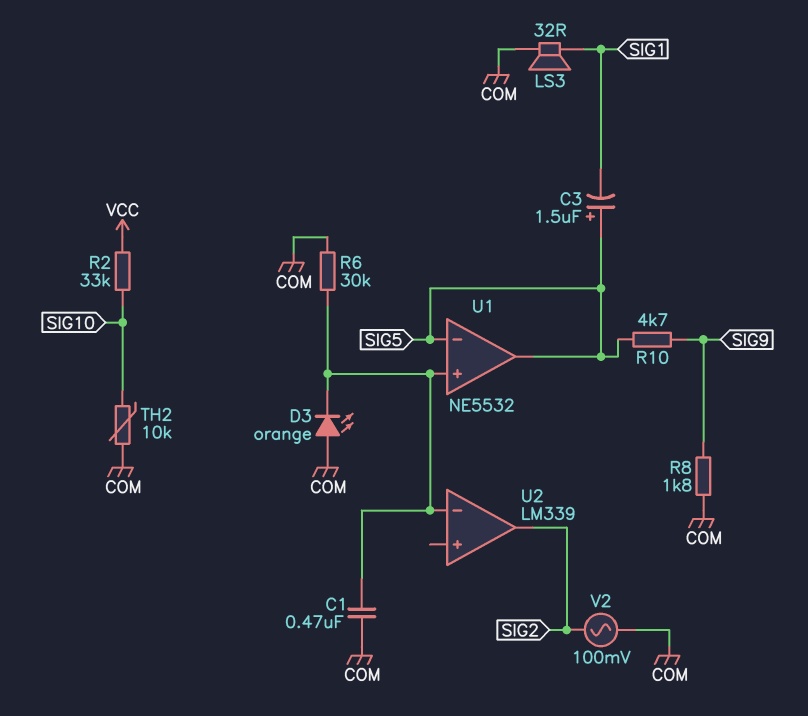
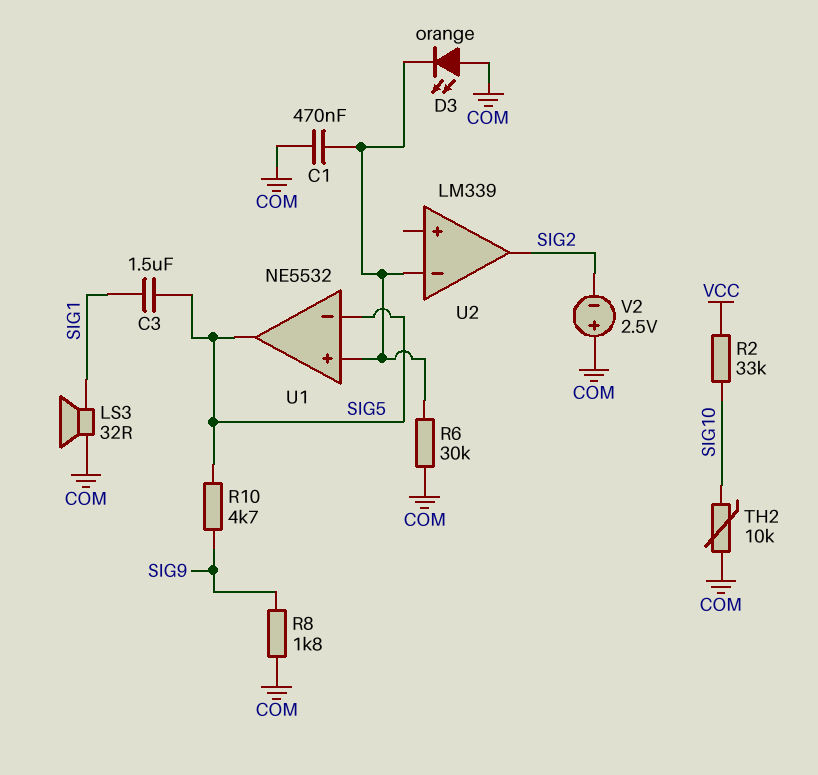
C3: 1.5uF (plus SIG5, minus SIG1) -> 1.5uF (SIG1, SIG5)
V2: AC 100mV (COM, SIG2) -> 2.5V (plus COM, minus SIG2)

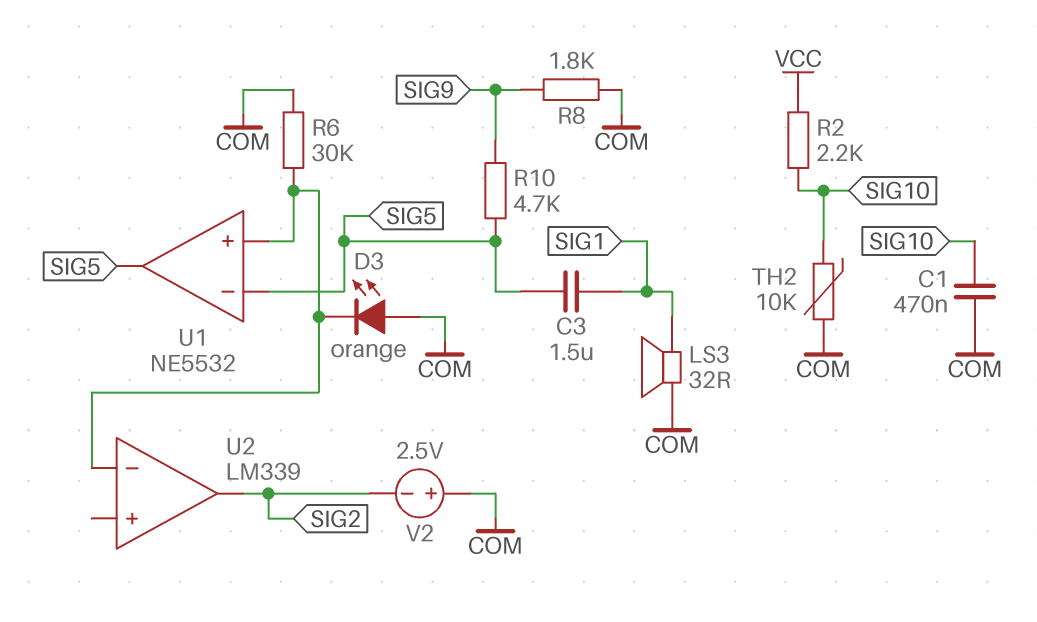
C1: 470nF (COM, U1/in+) -> 470nF (COM, SIG10)
R2: 33k (SIG10, VCC) -> 2.2k (SIG10, VCC)

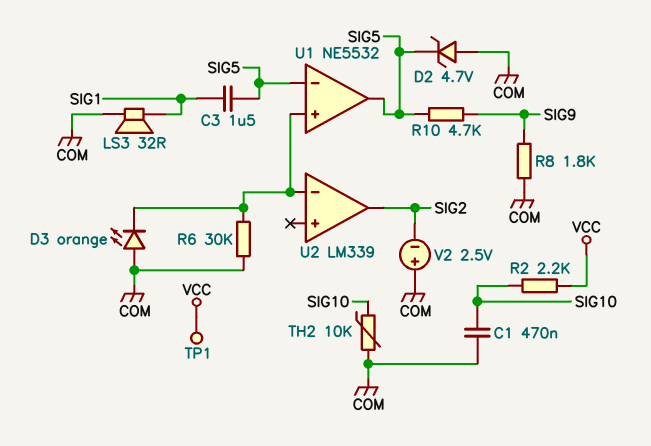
D2: none -> zener 4.7V (A COM, K SIG5)
TP1: none -> test point (VCC)

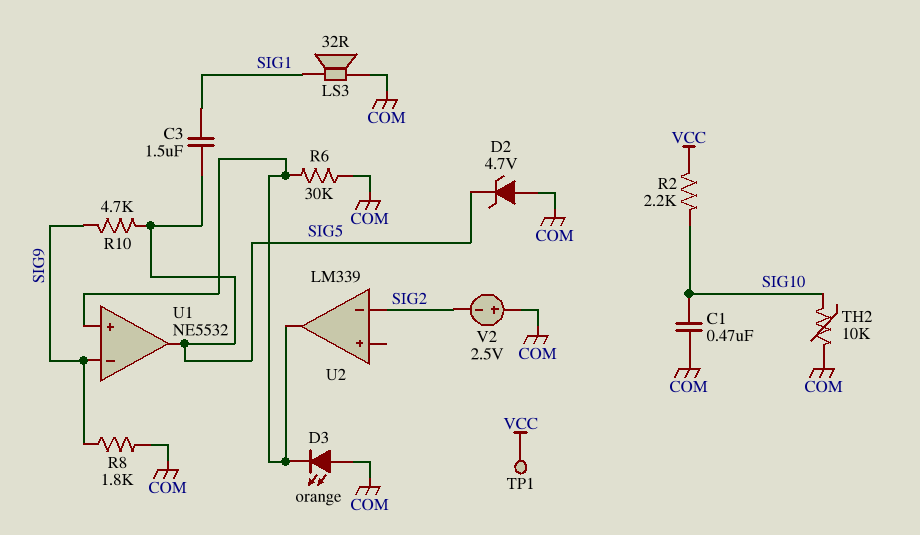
U1 pin in-: SIG5 -> SIG9
U2 pin in-: U1/in+ -> SIG2
U2 pin out: SIG2 -> U1/in+

